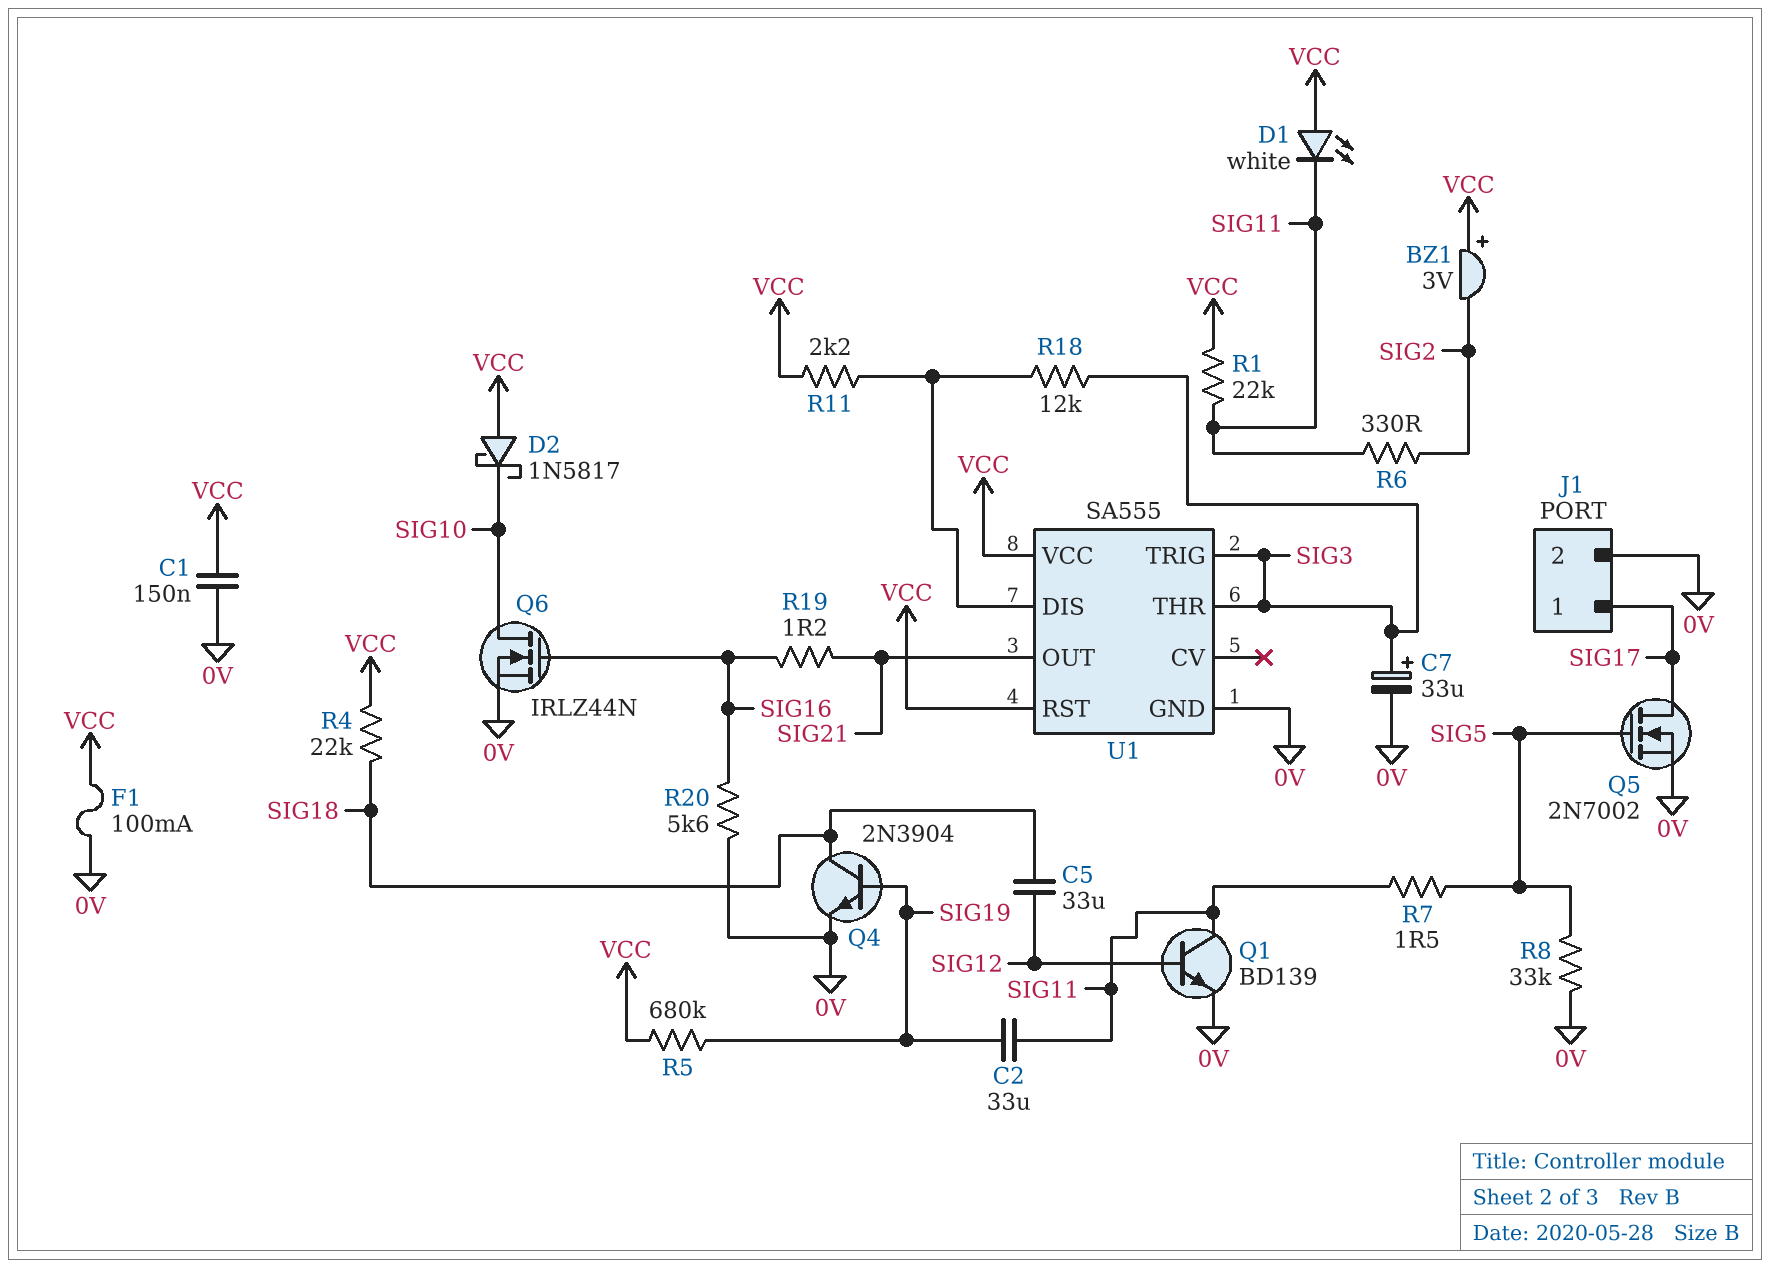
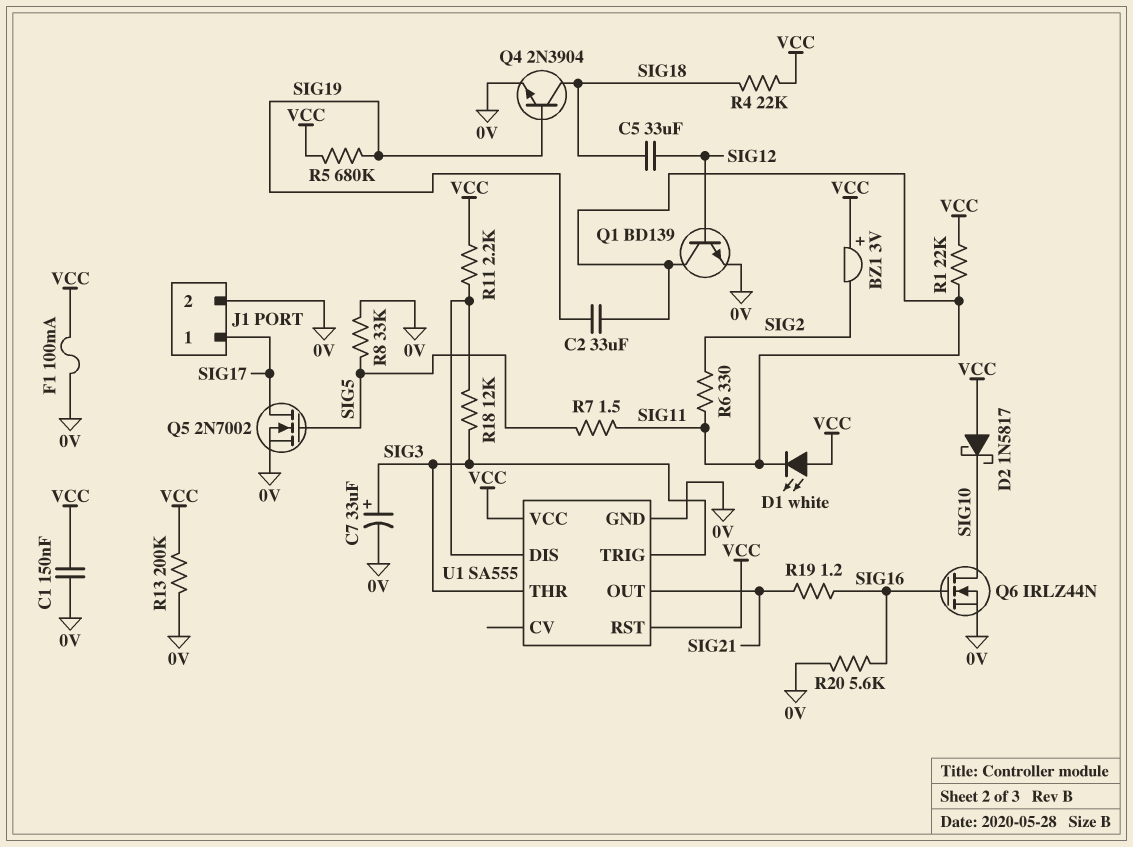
R13: none -> 200k (0V, VCC)

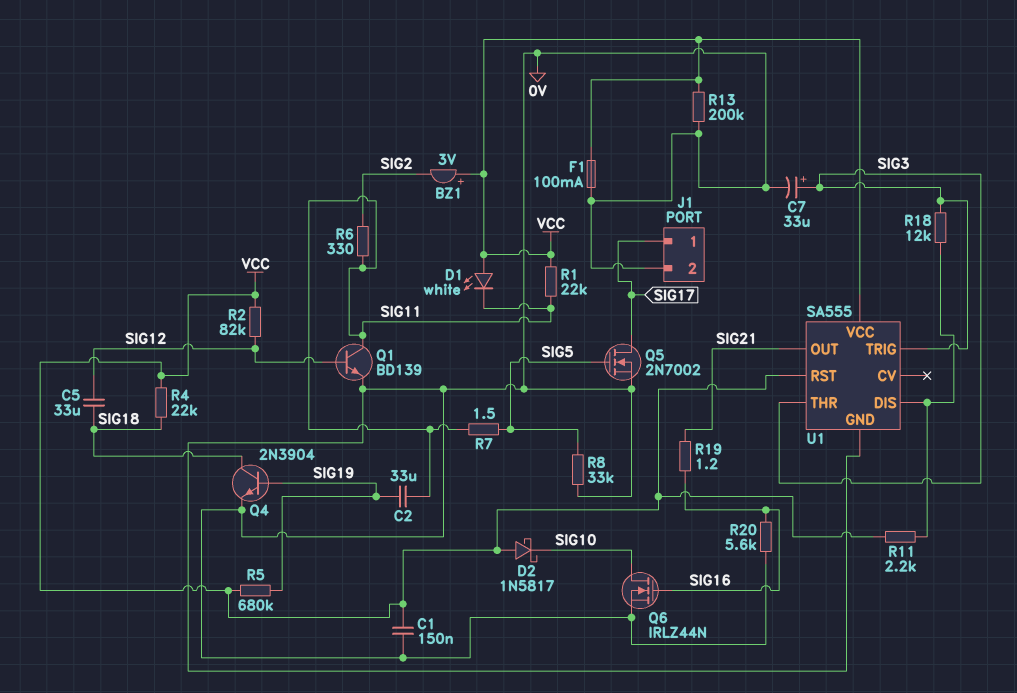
R2: none -> 82k (SIG12, VCC)

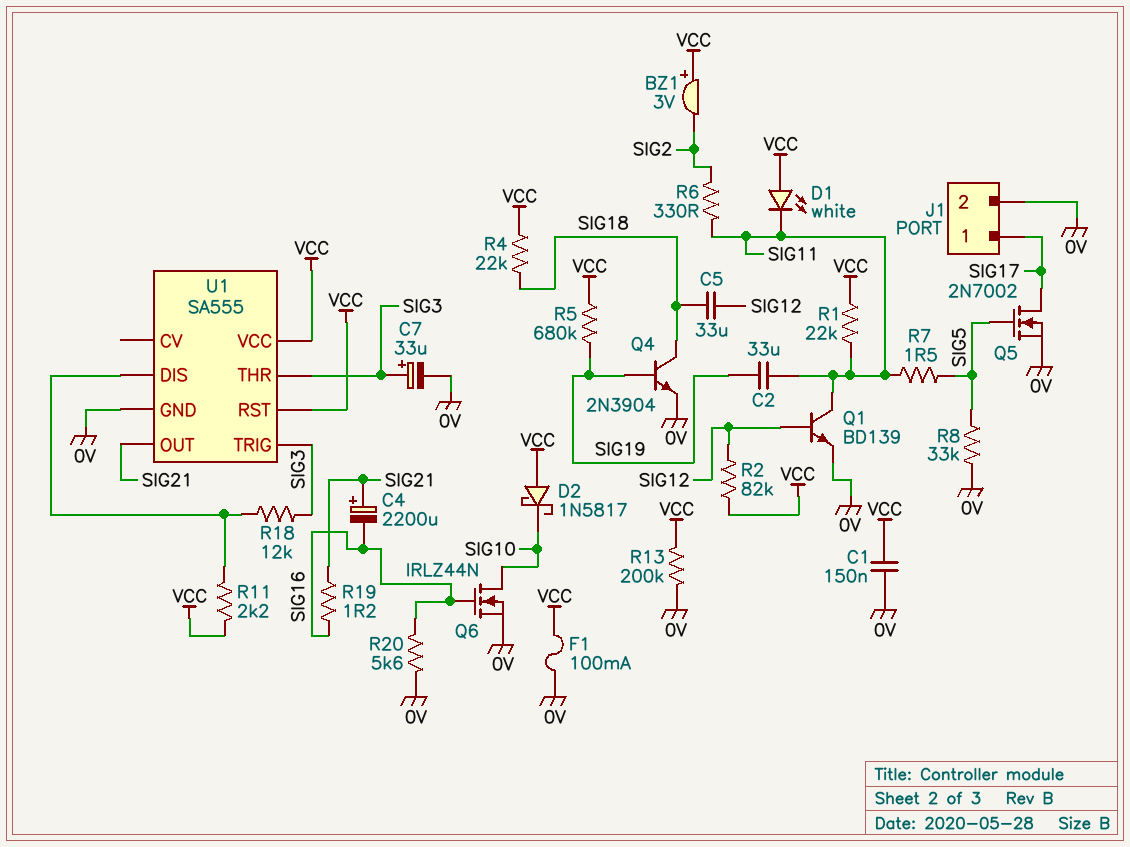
C4: none -> 2200uF (plus SIG21, minus SIG16)

